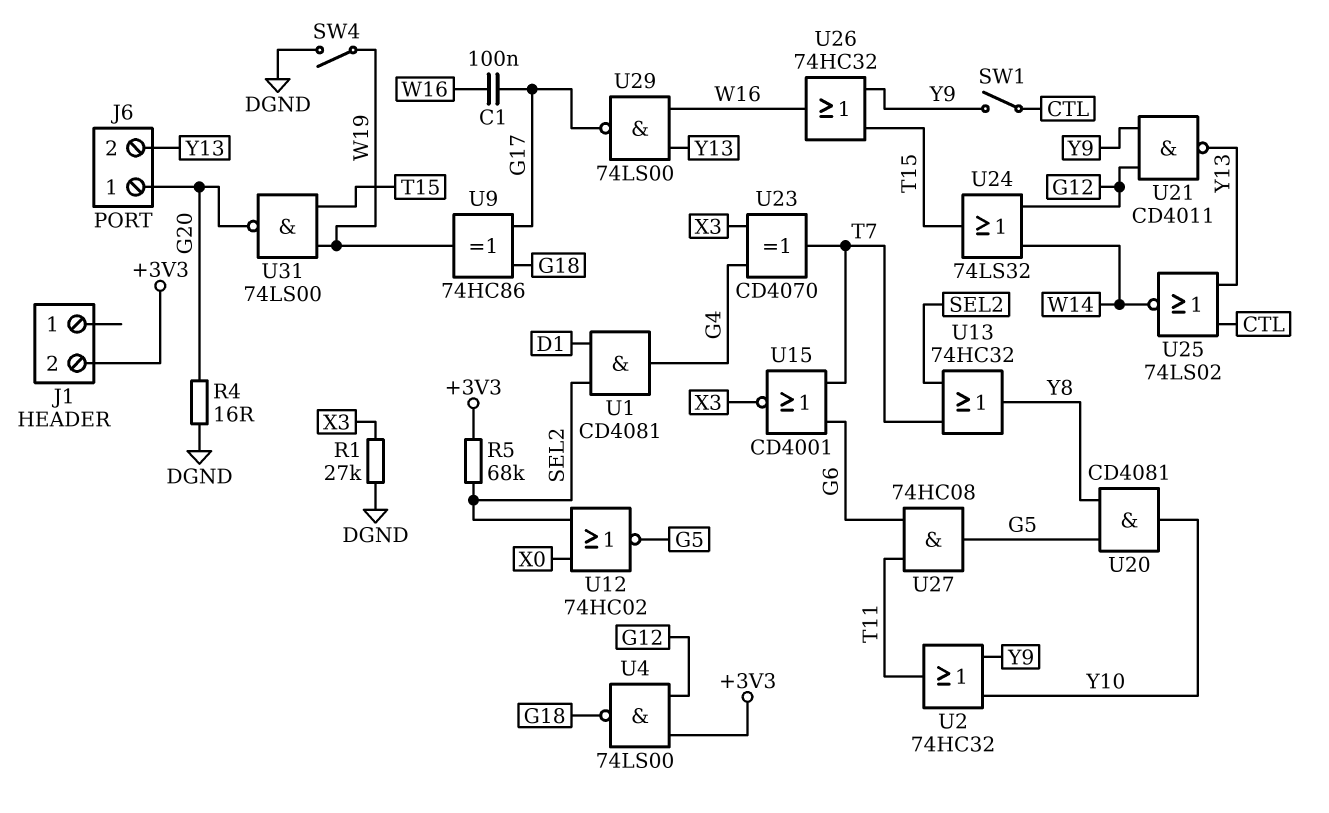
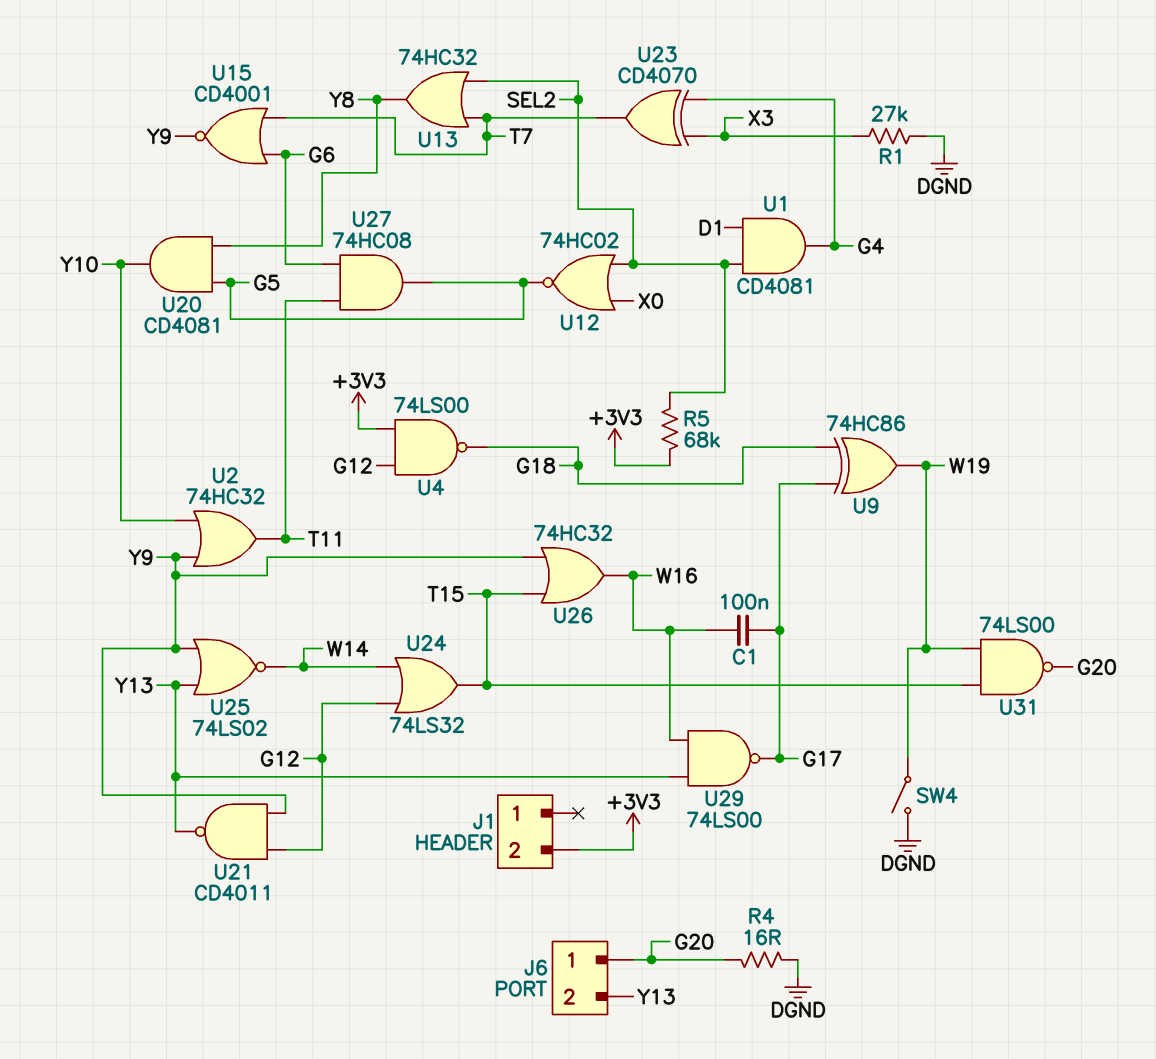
SW1: switch (CTL, Y9) -> none
U15: NOR CD4001 (in G6, in T7, out X3) -> NOR CD4001 (in G6, in T7, out Y9)
U25: NOR 74LS02 (in CTL, in Y13, out W14) -> NOR 74LS02 (in Y9, in Y13, out W14)

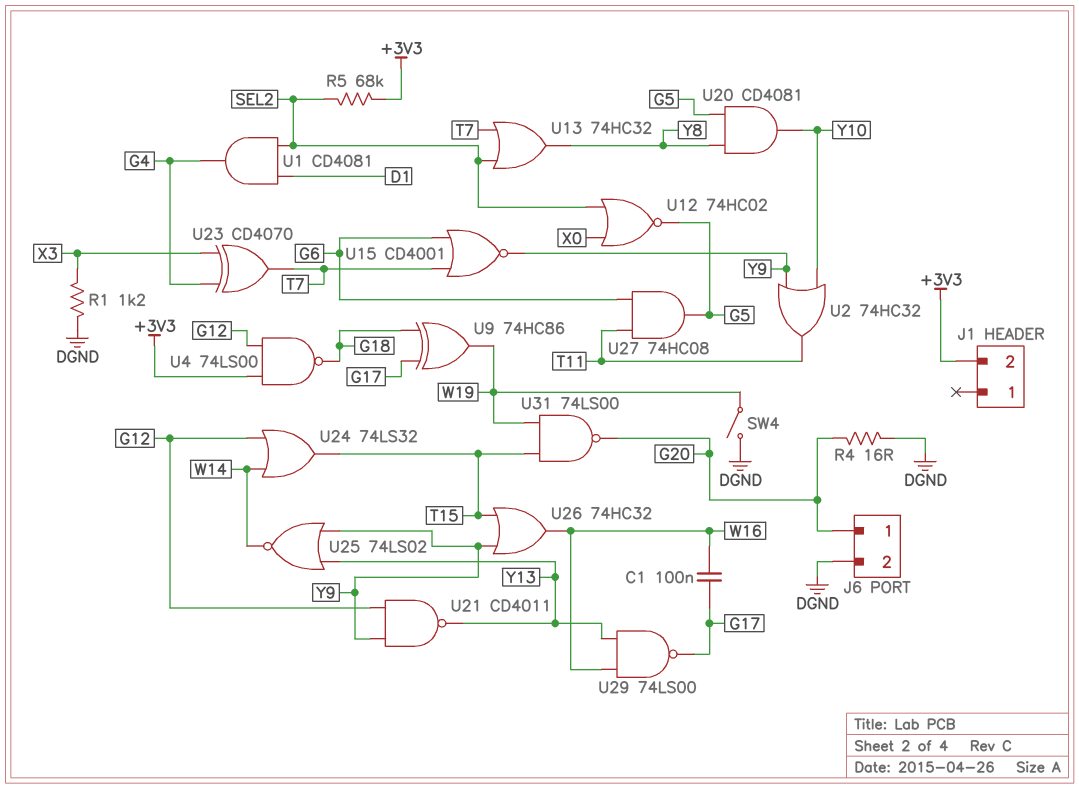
J6 pin 2: Y13 -> DGND
R1: 27k (DGND, X3) -> 1.2k (DGND, X3)

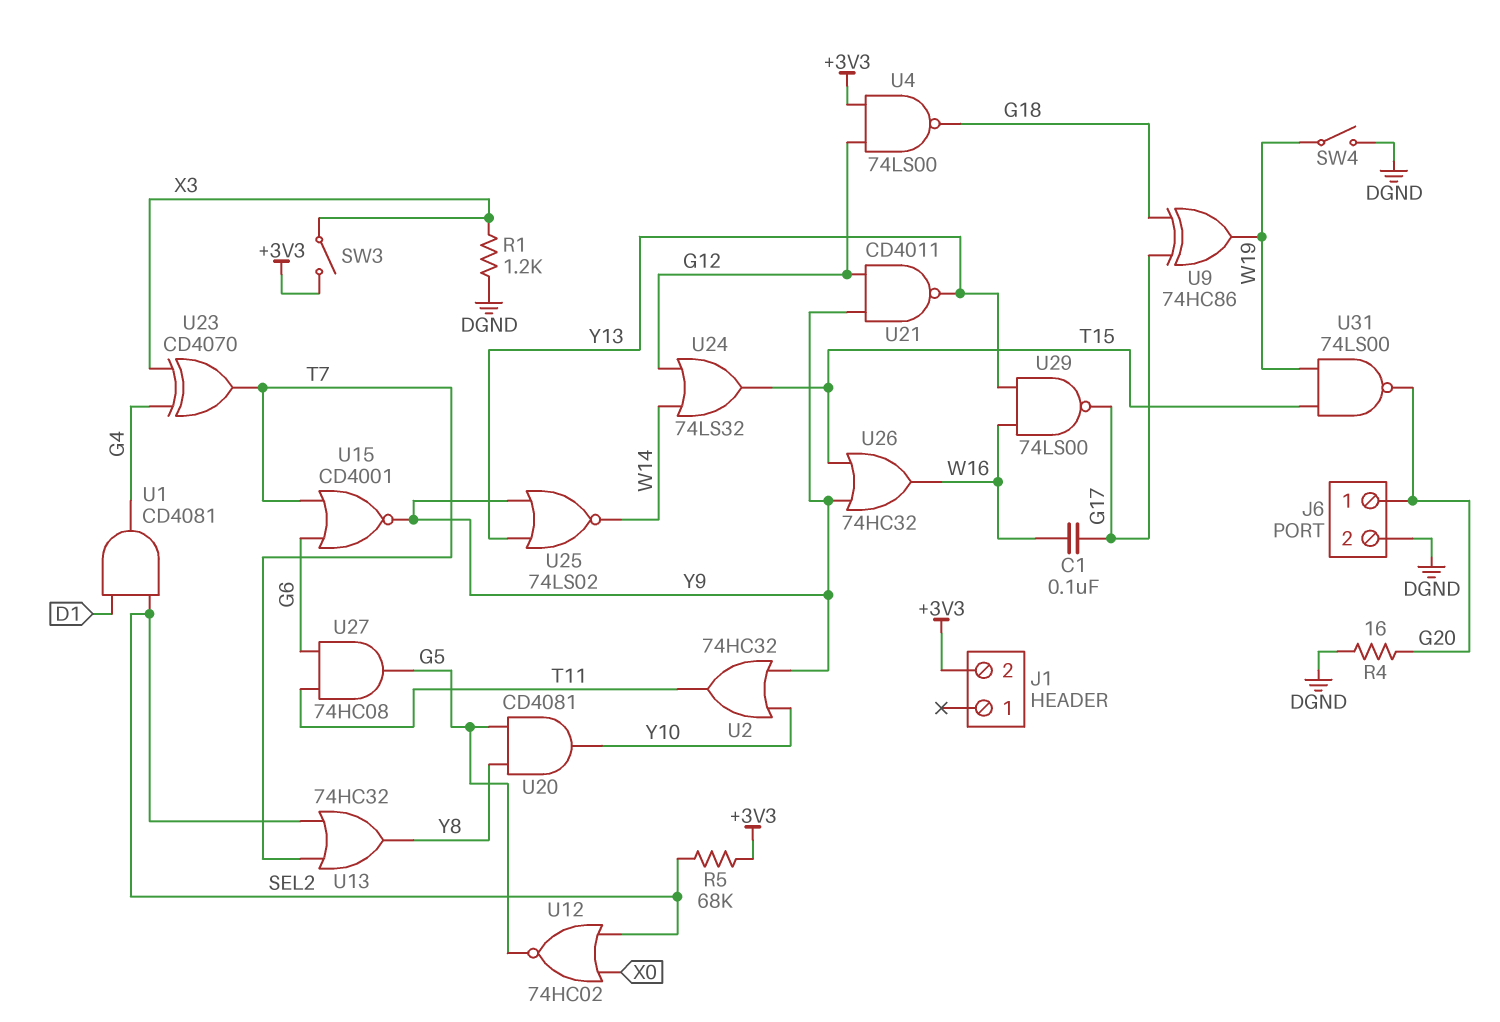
SW3: none -> switch (+3V3, X3)

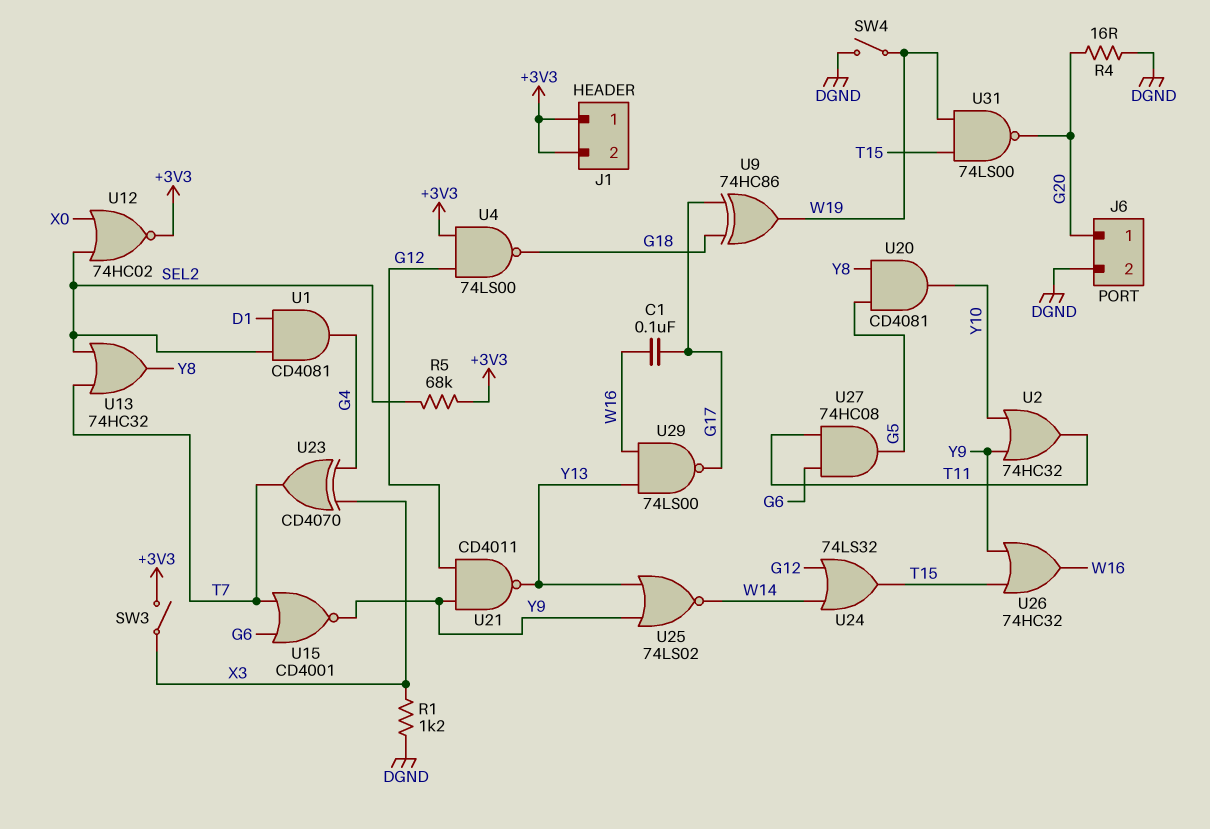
J1 pin 1: none -> +3V3
U12: NOR 74HC02 (in SEL2, in X0, out G5) -> NOR 74HC02 (in SEL2, in X0, out +3V3)

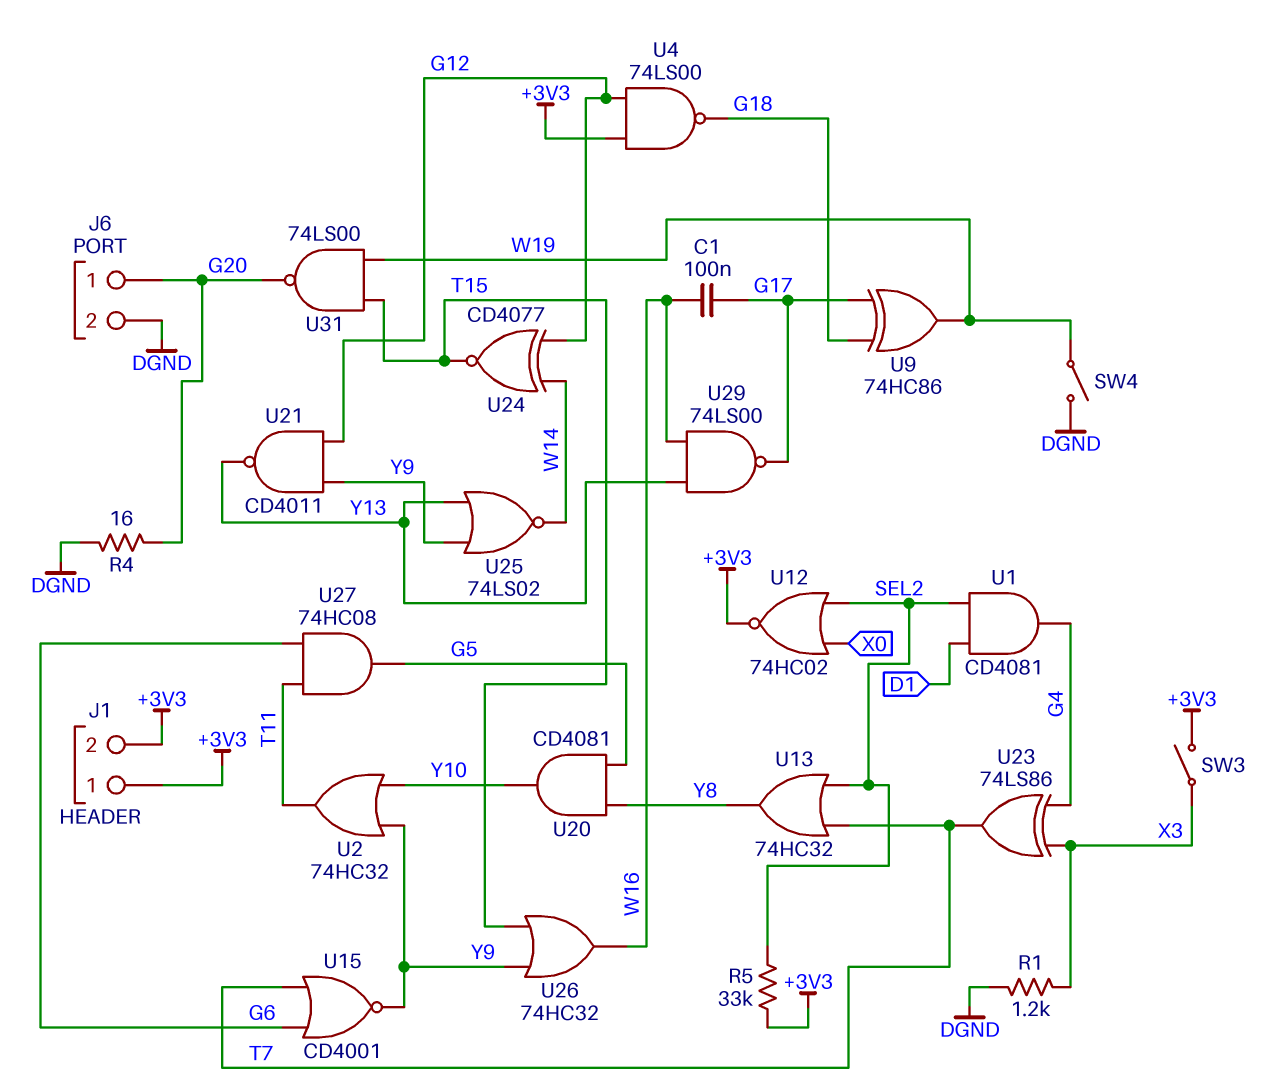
R5: 68k (+3V3, SEL2) -> 33k (+3V3, SEL2)
U23: XOR CD4070 (in G4, in X3, out T7) -> XOR 74LS86 (in G4, in X3, out T7)
U24: OR 74LS32 (in G12, in W14, out T15) -> XNOR CD4077 (in G12, in W14, out T15)

